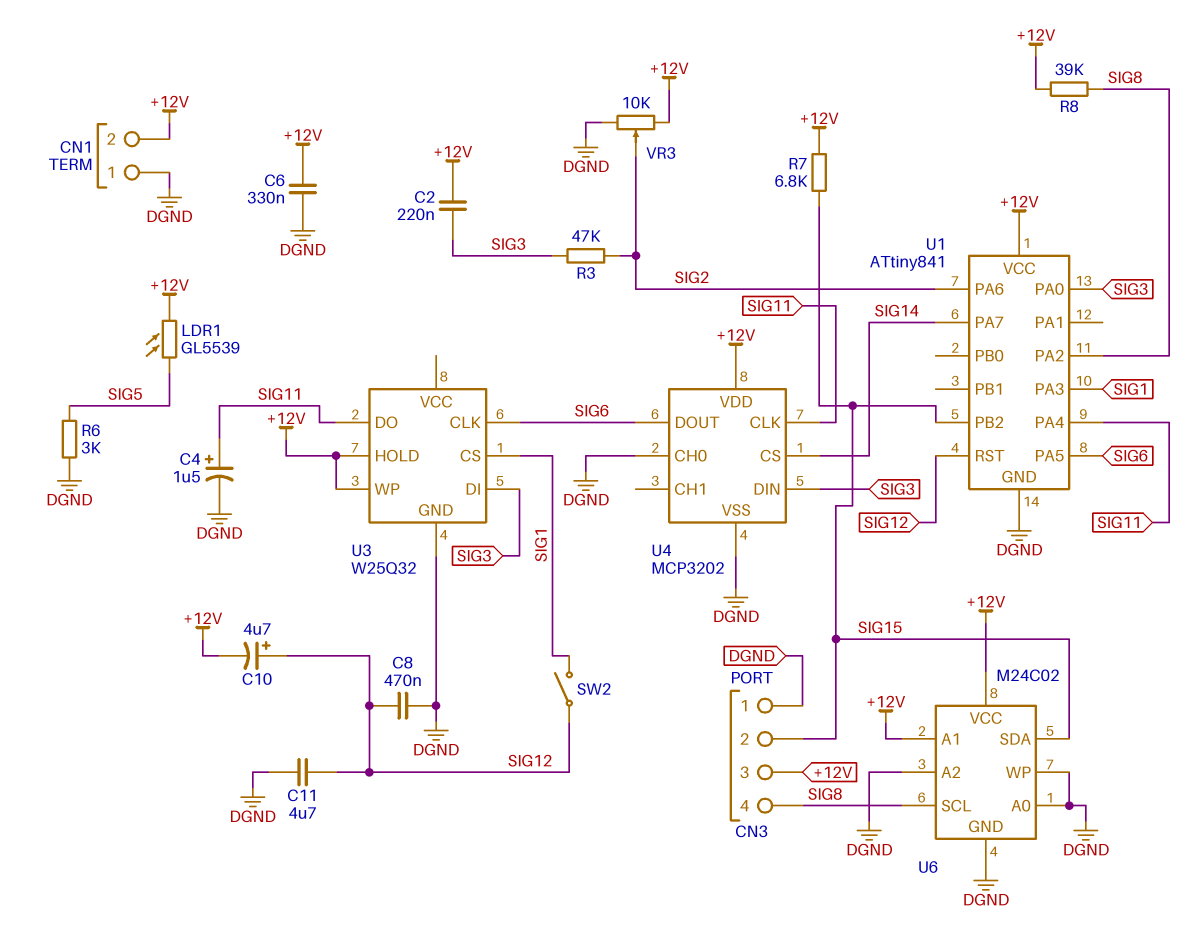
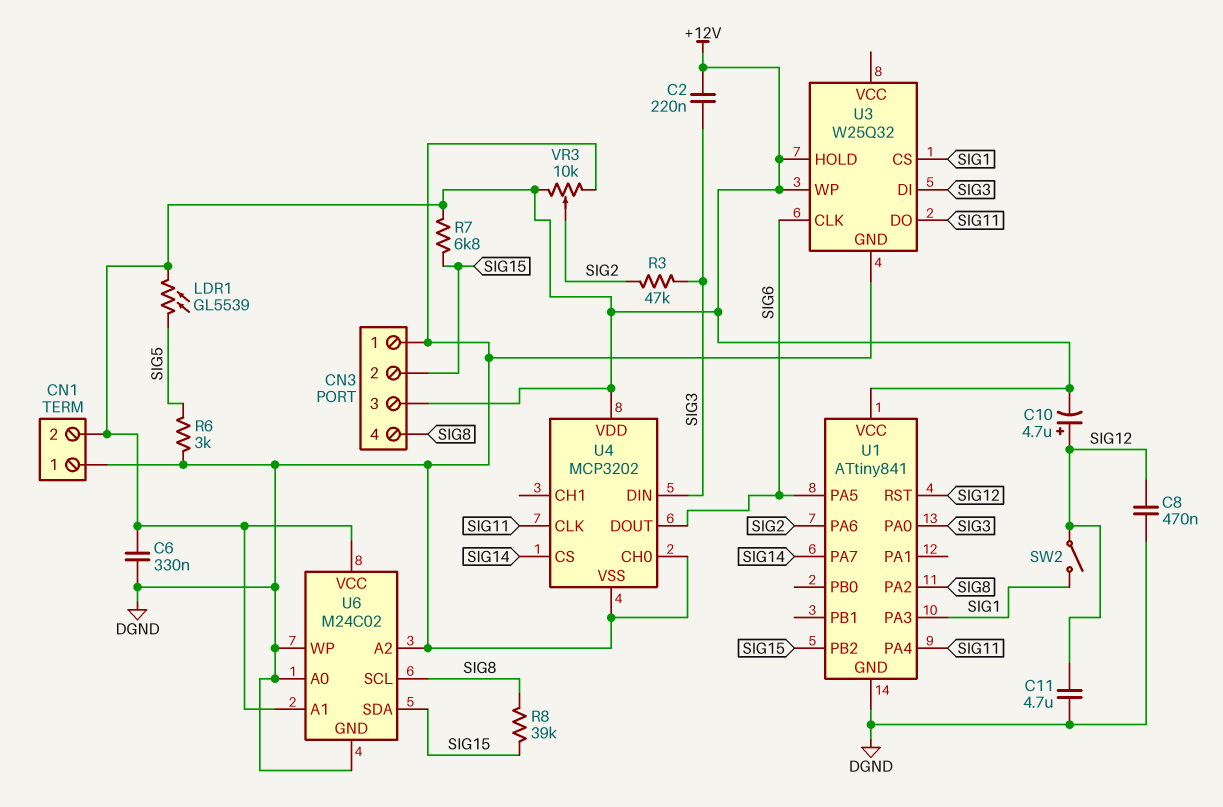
C4: 1.5uF (plus SIG11, minus DGND) -> none
R8: 39k (+12V, SIG8) -> 39k (SIG8, SIG15)

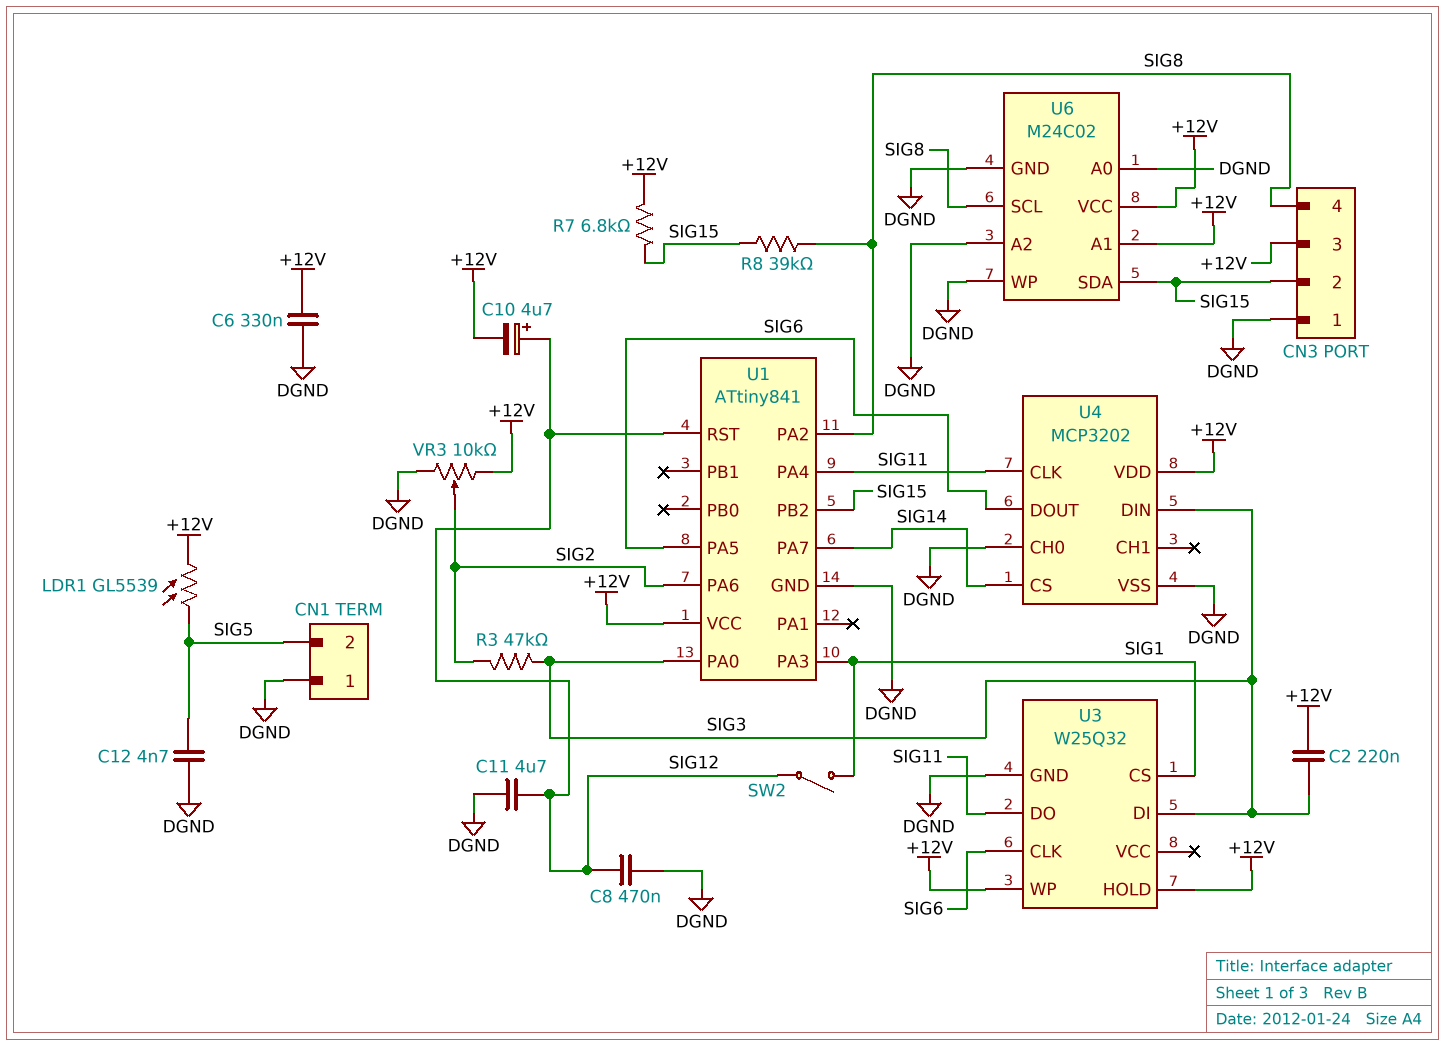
C12: none -> 4.7nF (DGND, SIG5)
CN1 pin 2: +12V -> SIG5
R6: 3k (DGND, SIG5) -> none

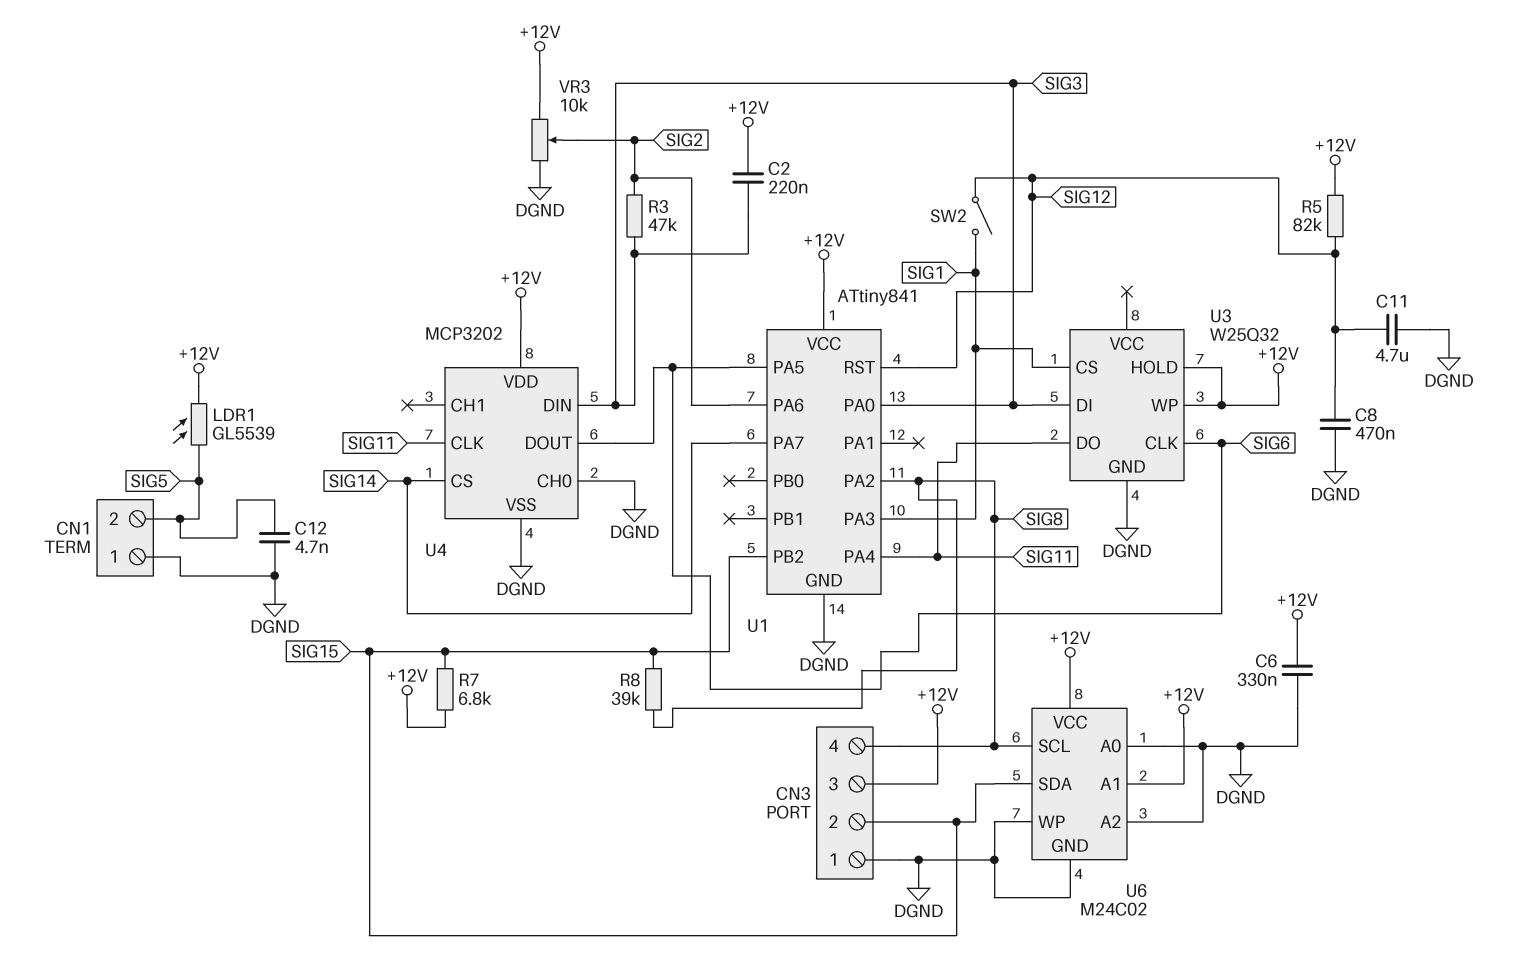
C10: 4.7uF (plus SIG12, minus +12V) -> none
R5: none -> 82k (+12V, SIG12)

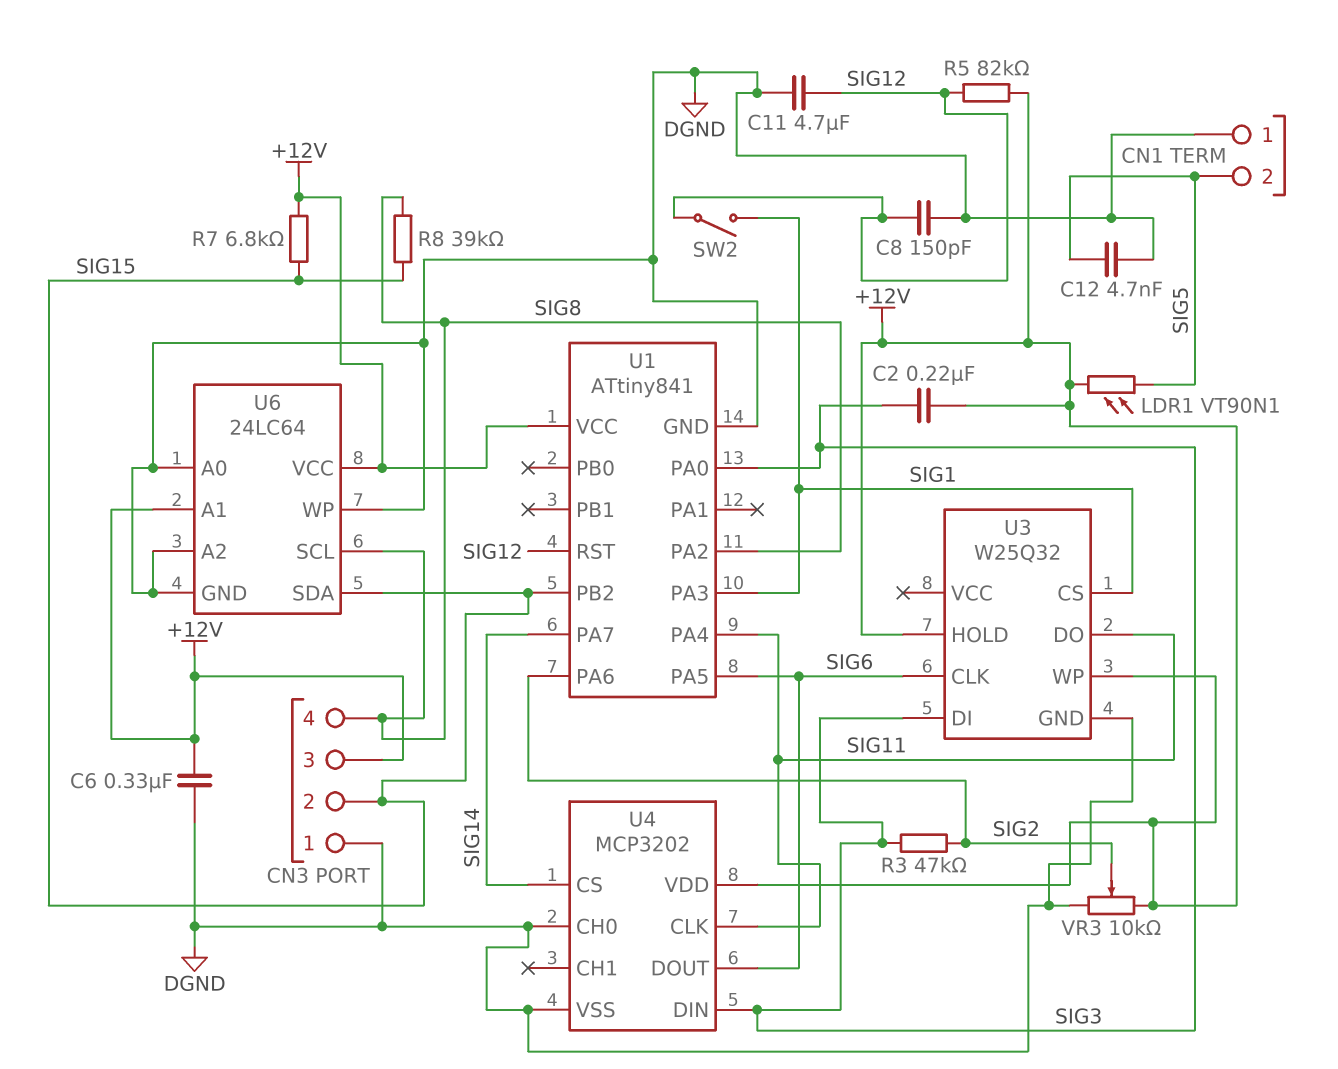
C8: 470nF (DGND, SIG12) -> 150pF (DGND, SIG12)
LDR1: GL5539 (+12V, SIG5) -> VT90N1 (+12V, SIG5)
U6: M24C02 -> 24LC64

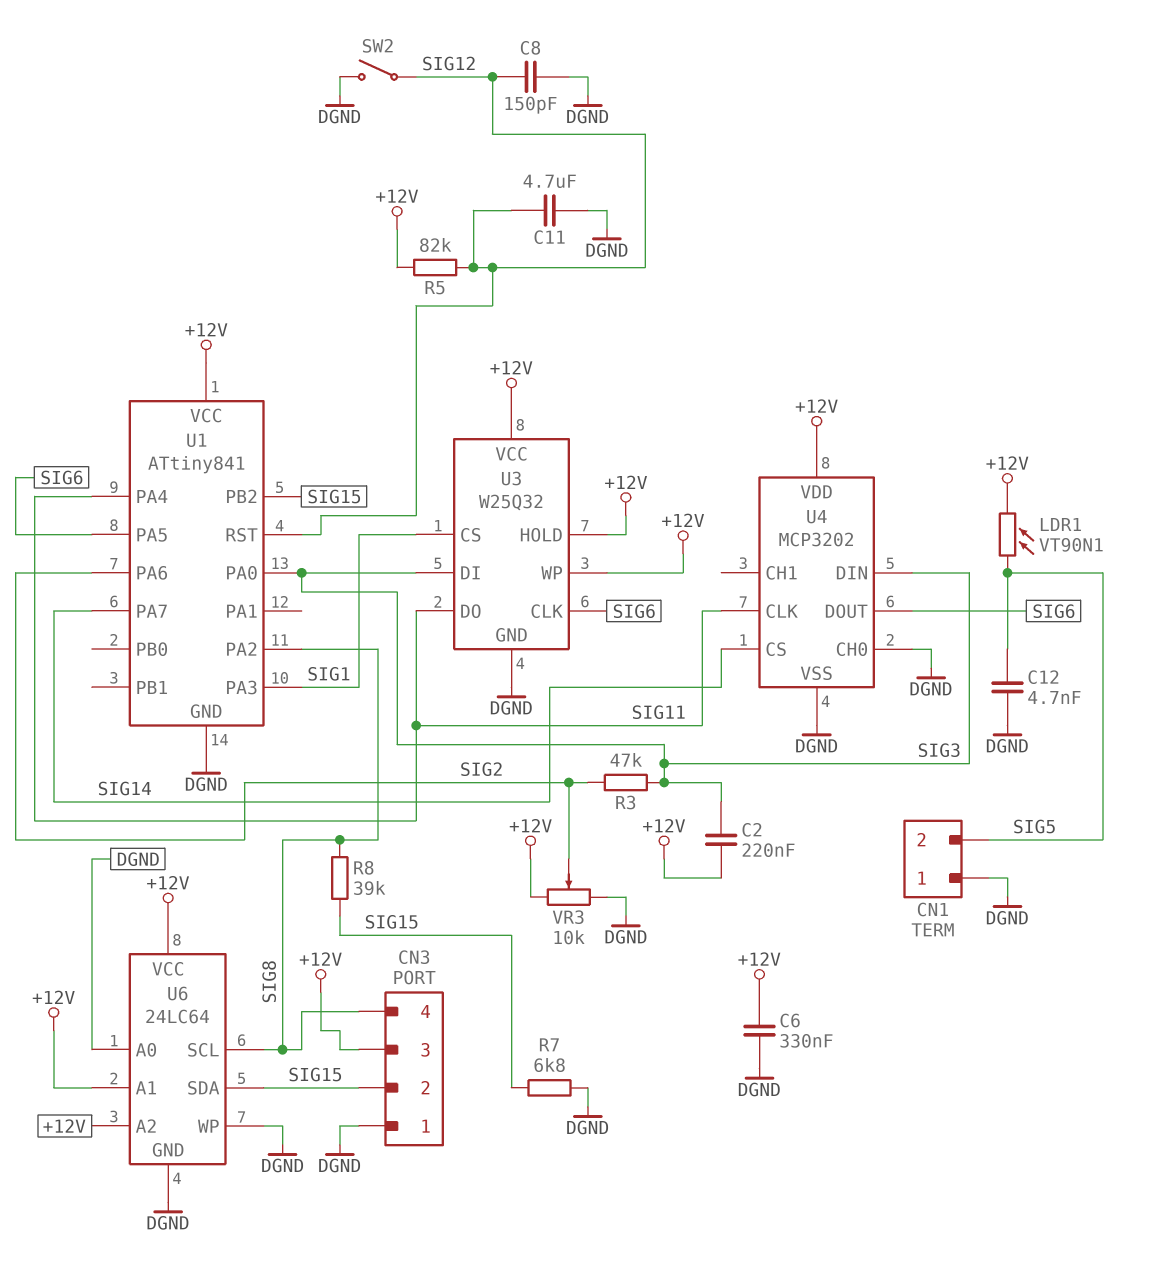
R7: 6.8k (+12V, SIG15) -> 6.8k (DGND, SIG15)
SW2: switch (SIG1, SIG12) -> switch (DGND, SIG12)
U3 pin VCC: none -> +12V
U6 pin A2: DGND -> +12V

